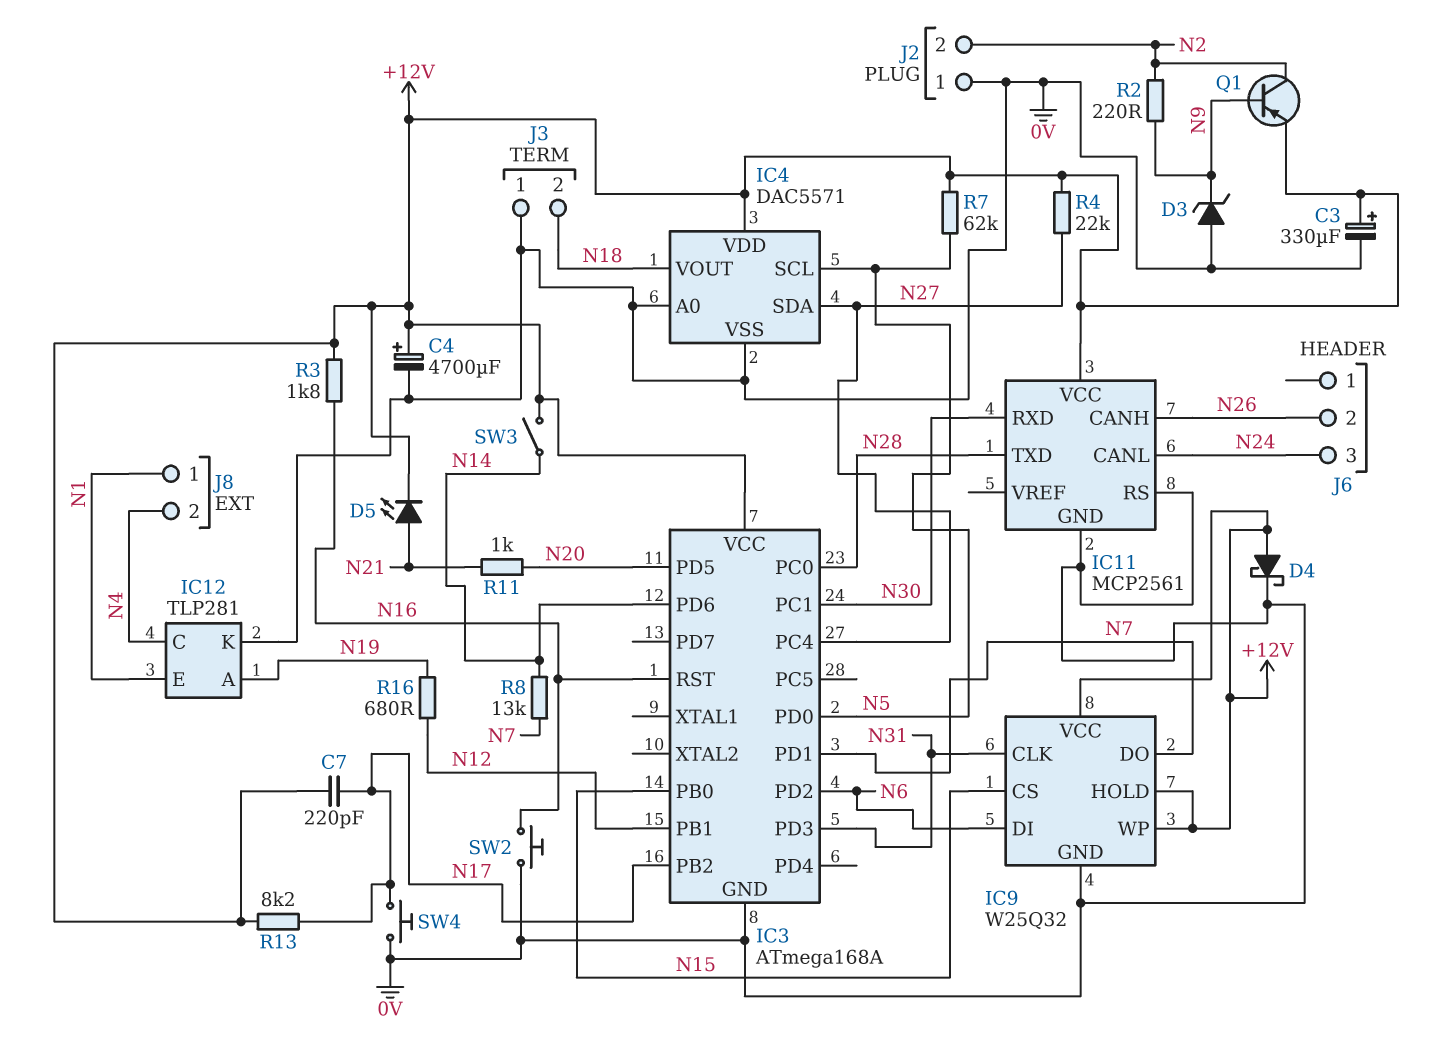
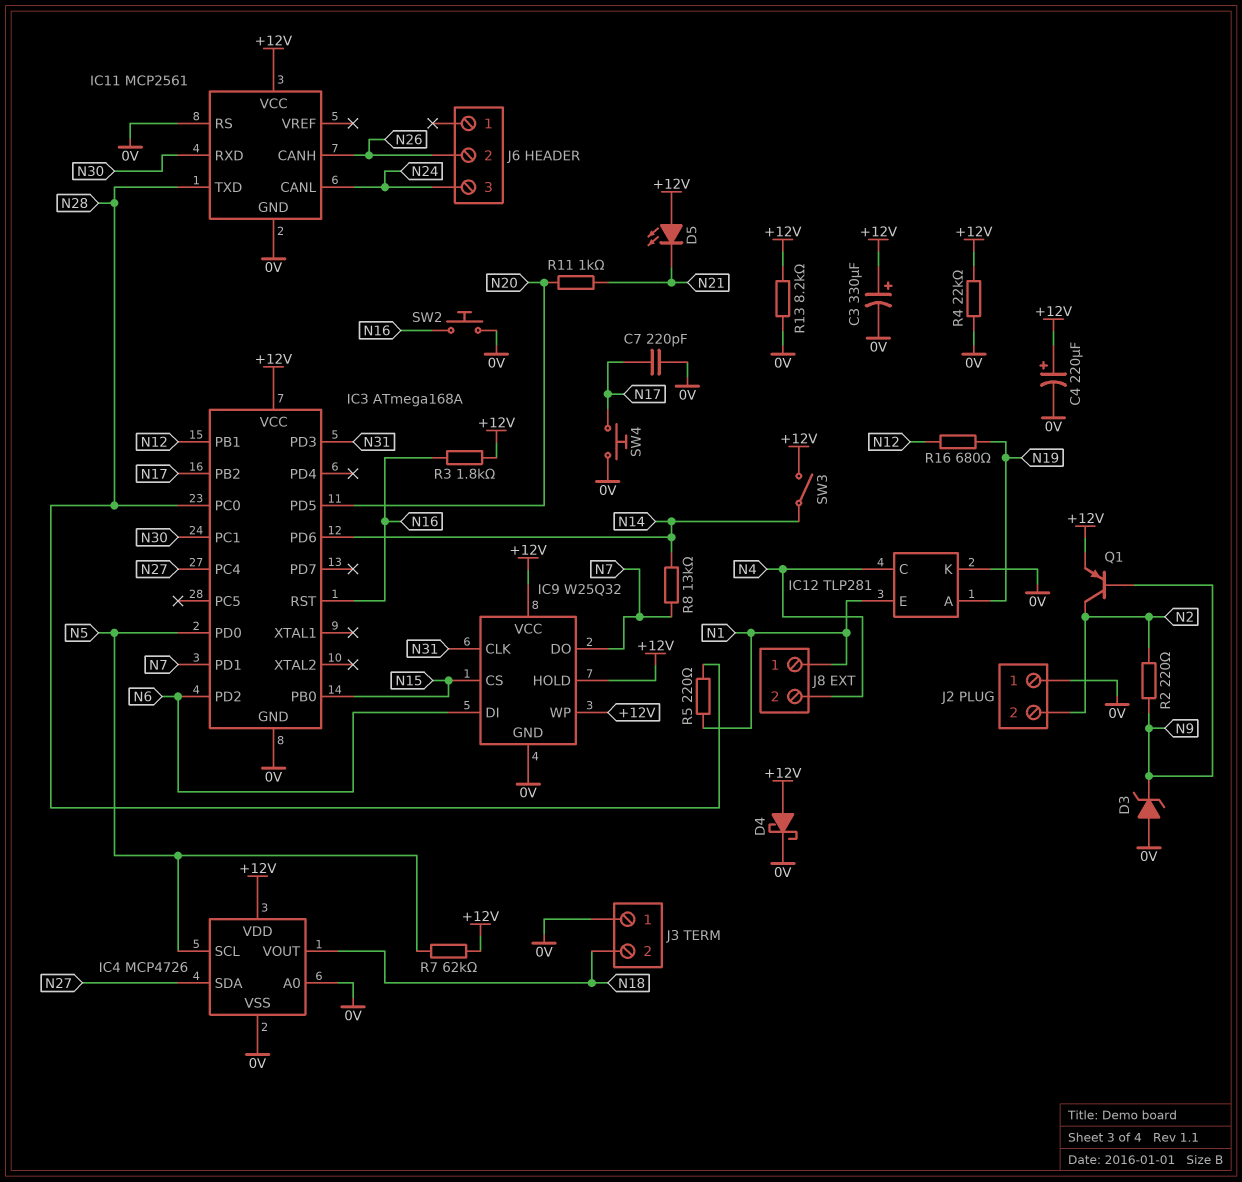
C4: 4700uF (plus +12V, minus 0V) -> 220uF (plus +12V, minus 0V)
C7: 220pF (+12V, N17) -> 220pF (0V, N17)
D5: LED (A N21, K +12V) -> LED (A +12V, K N21)
IC4: DAC5571 -> MCP4726
R4: 22k (+12V, N27) -> 22k (+12V, 0V)
R5: none -> 220 (N1, N28)
R13: 8.2k (+12V, N17) -> 8.2k (+12V, 0V)

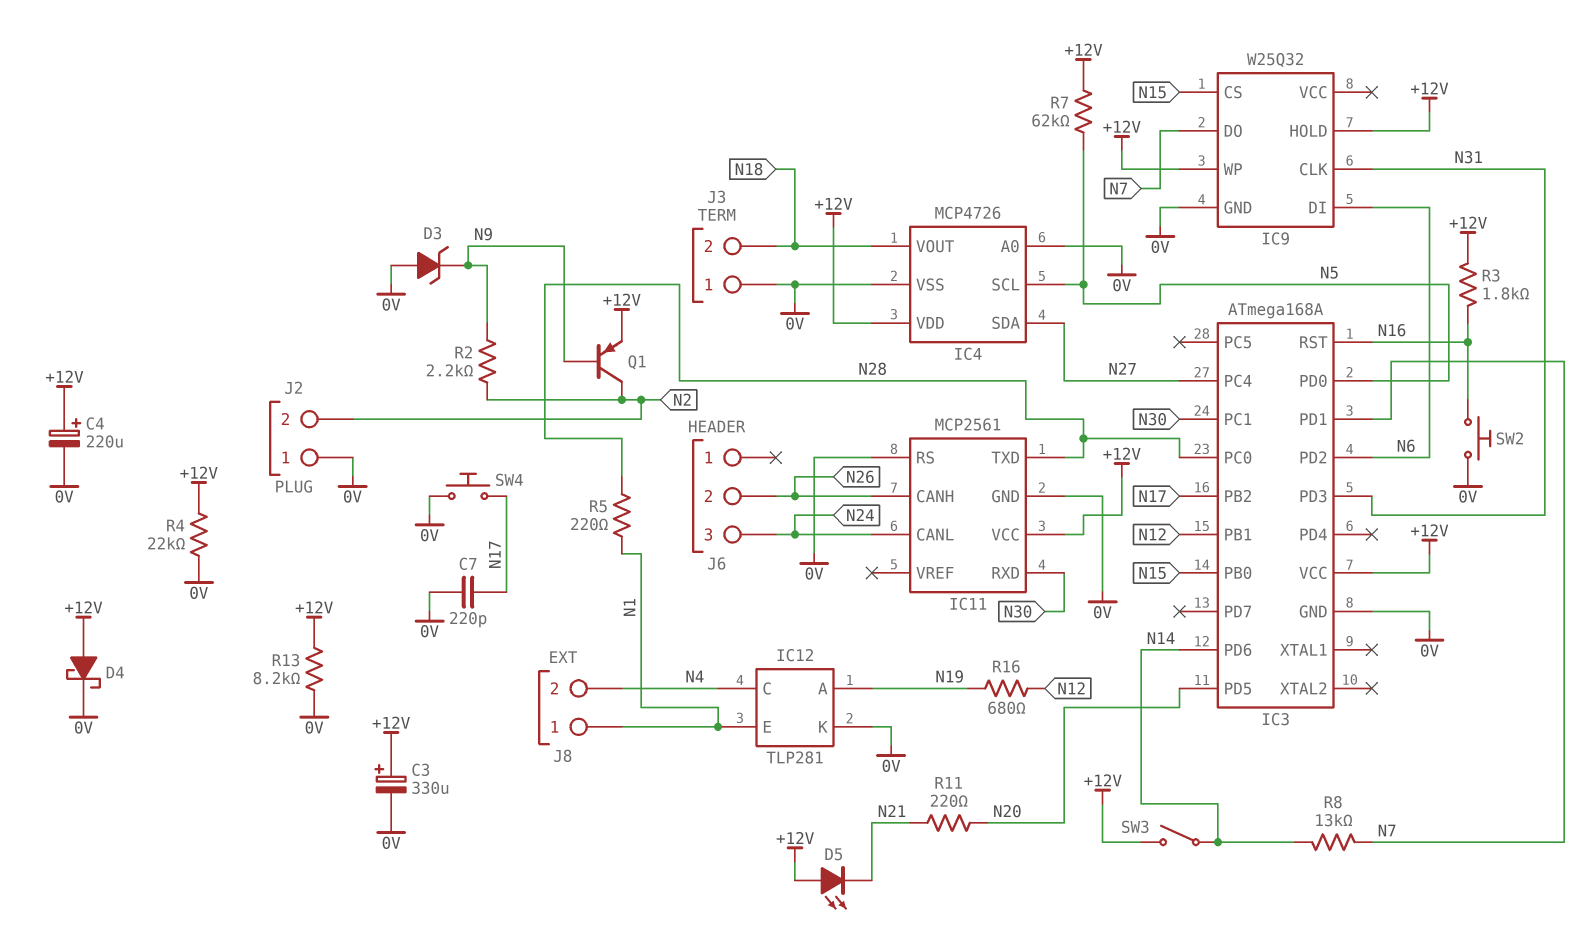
IC9 pin VCC: +12V -> none
R2: 220 (N2, N9) -> 2.2k (N2, N9)
R11: 1k (N20, N21) -> 220 (N20, N21)

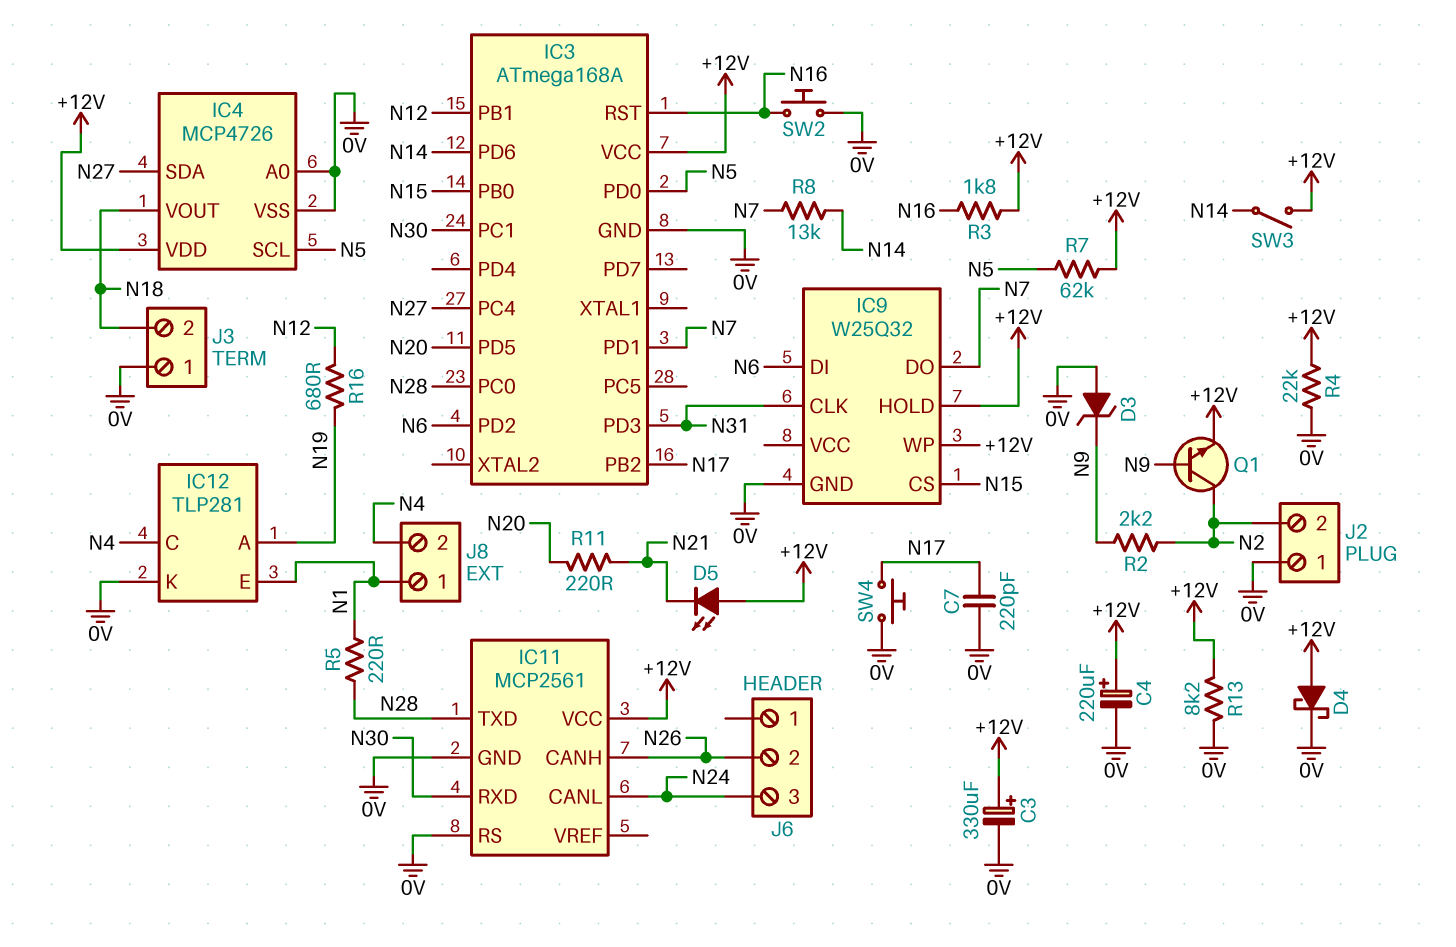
Q1: PNP (B N9, C N2, E +12V) -> NPN (B N9, C N2, E +12V)

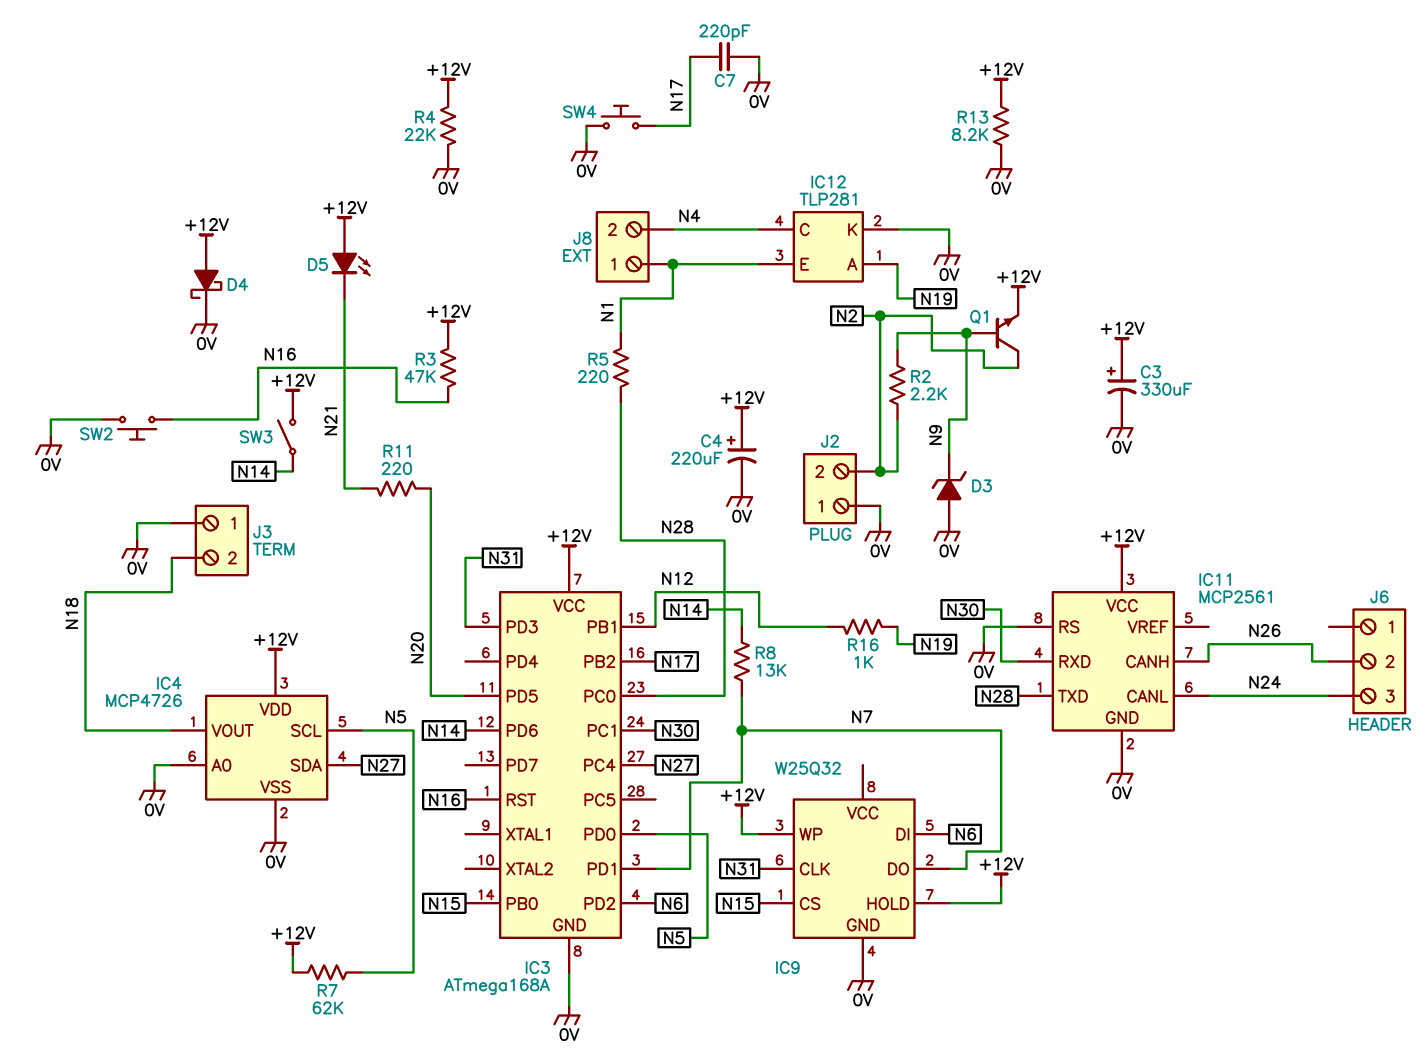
R3: 1.8k (+12V, N16) -> 47k (+12V, N16)
R16: 680 (N12, N19) -> 1k (N12, N19)

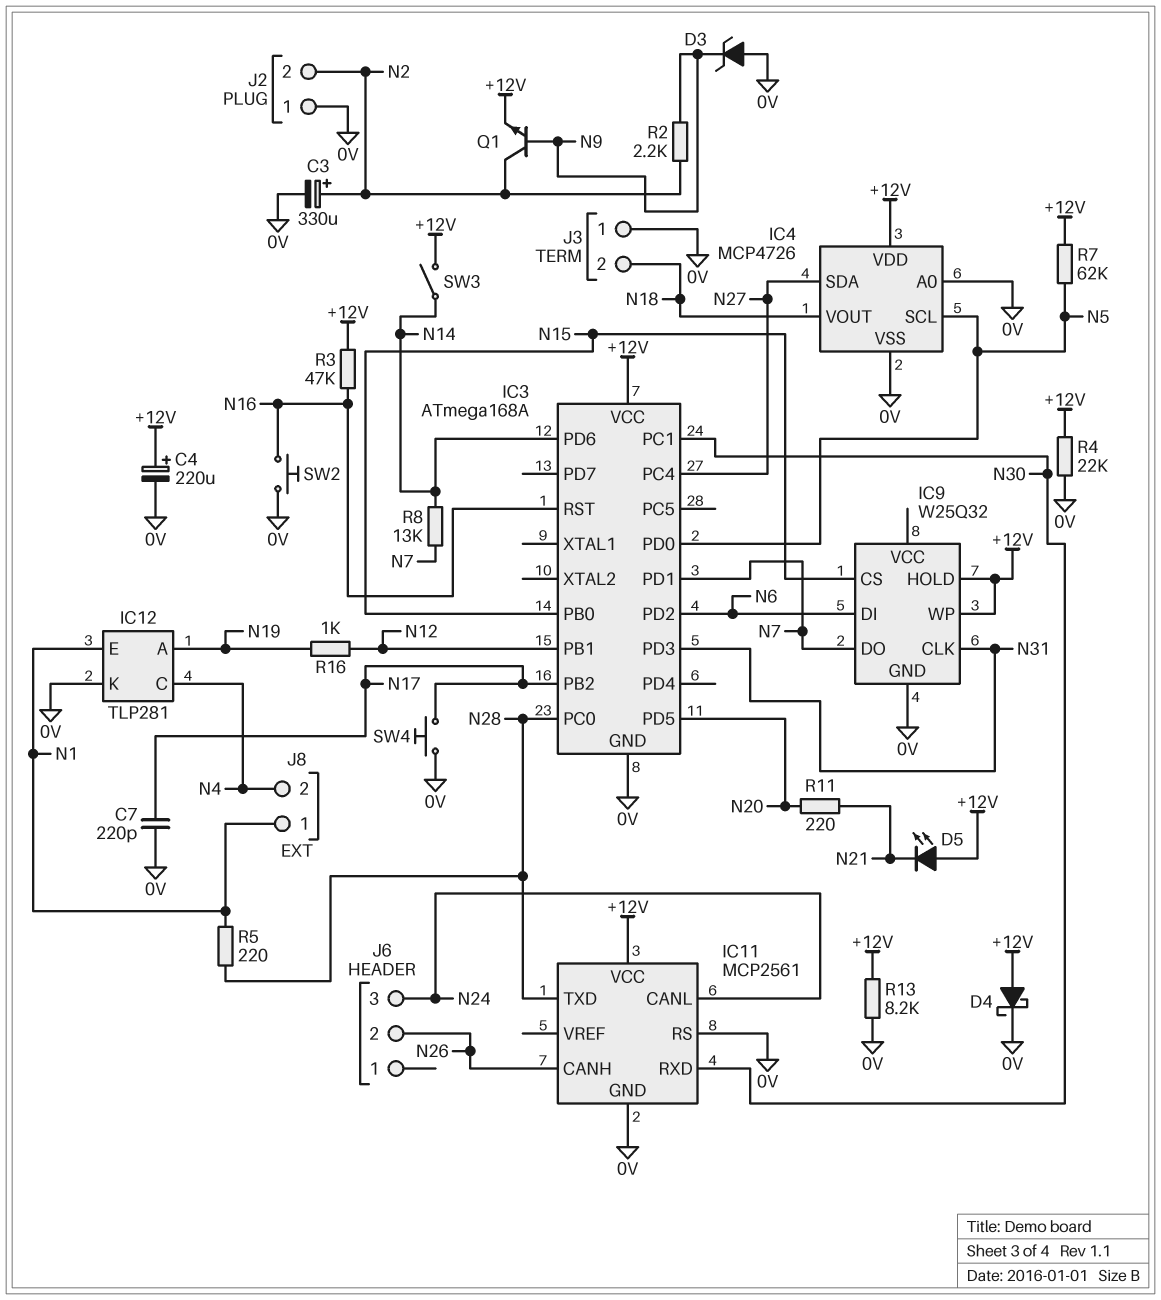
C3: 330uF (plus +12V, minus 0V) -> 330uF (plus N2, minus 0V)

